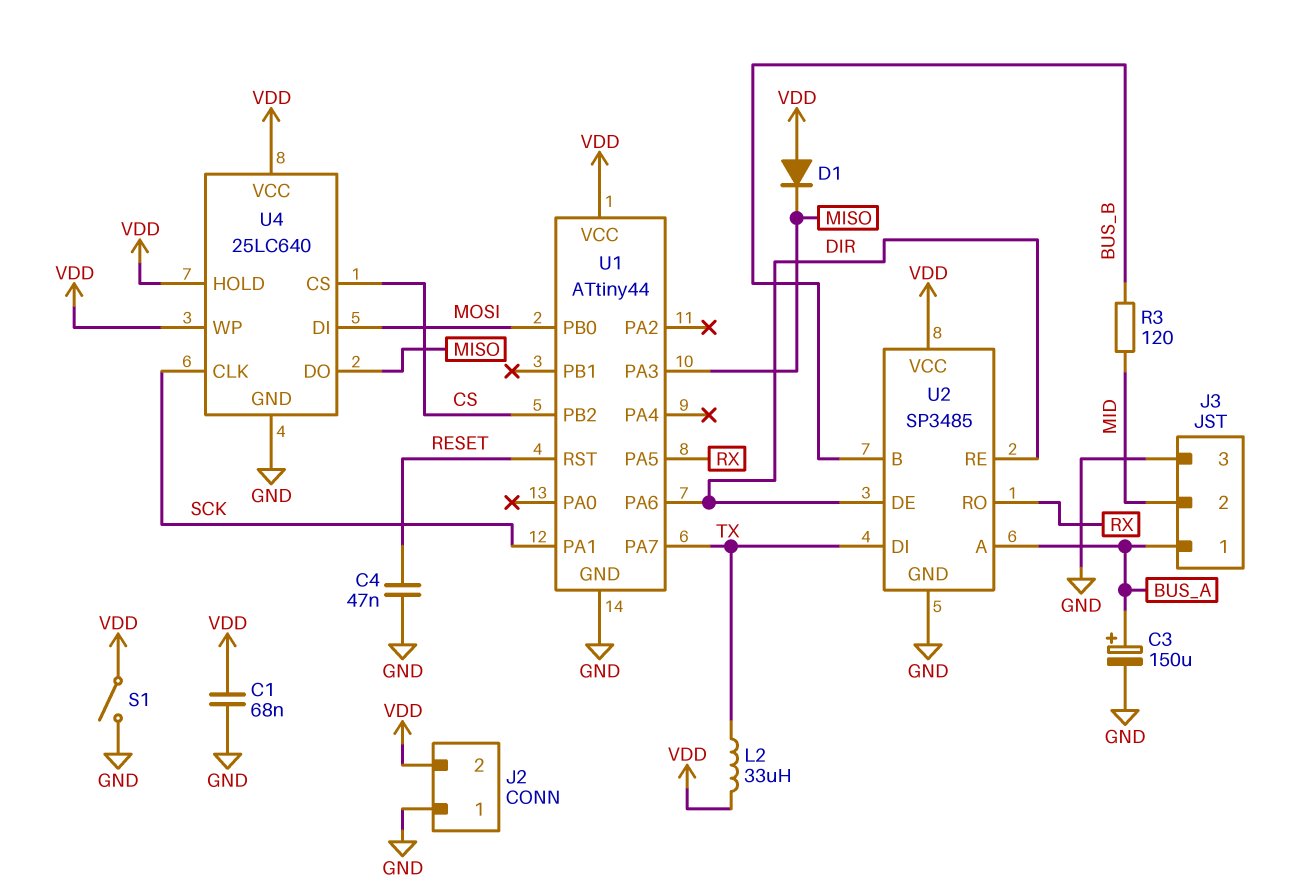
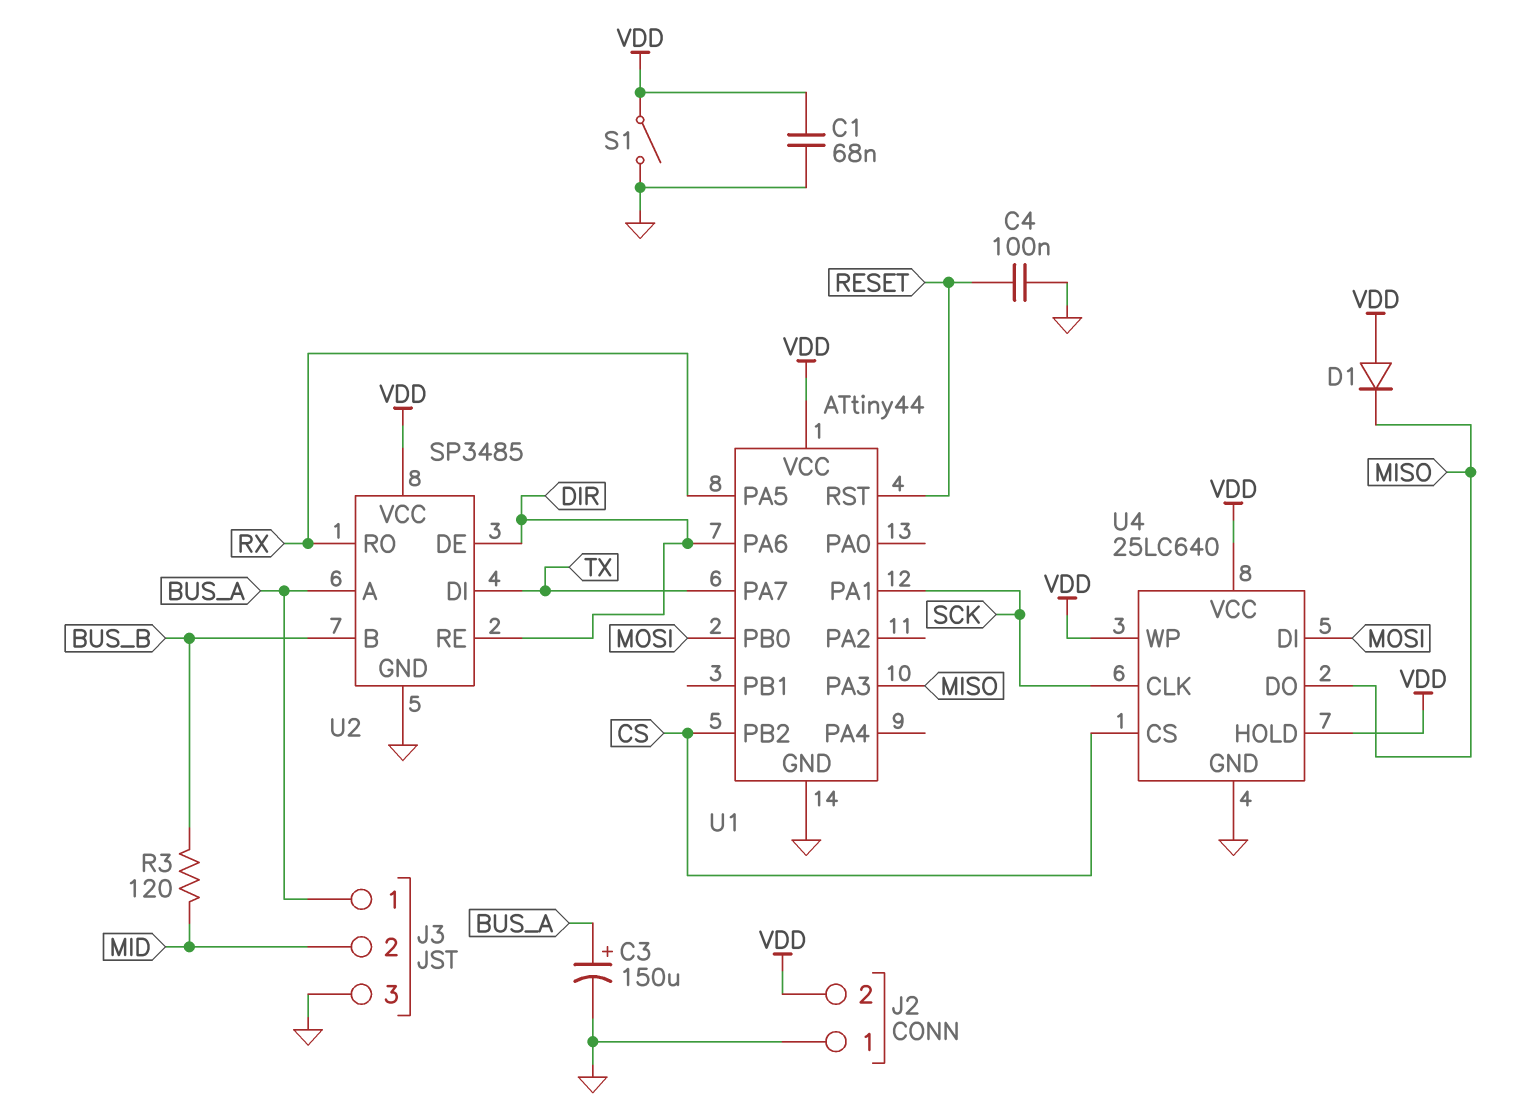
C4: 47nF (GND, RESET) -> 100nF (GND, RESET)
L2: 33uH (TX, VDD) -> none

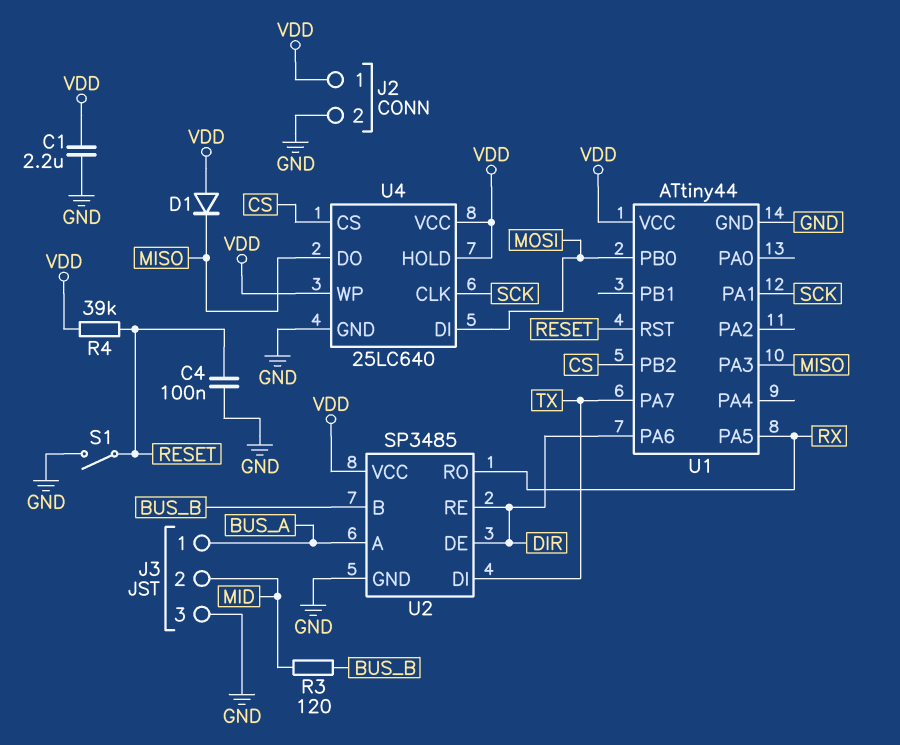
C1: 68nF (GND, VDD) -> 2.2uF (GND, VDD)
C3: 150uF (plus BUS_A, minus GND) -> none
J2 pin 1: GND -> VDD
J2 pin 2: VDD -> GND
R4: none -> 39k (RESET, VDD)
S1: switch (GND, VDD) -> switch (GND, RESET)

